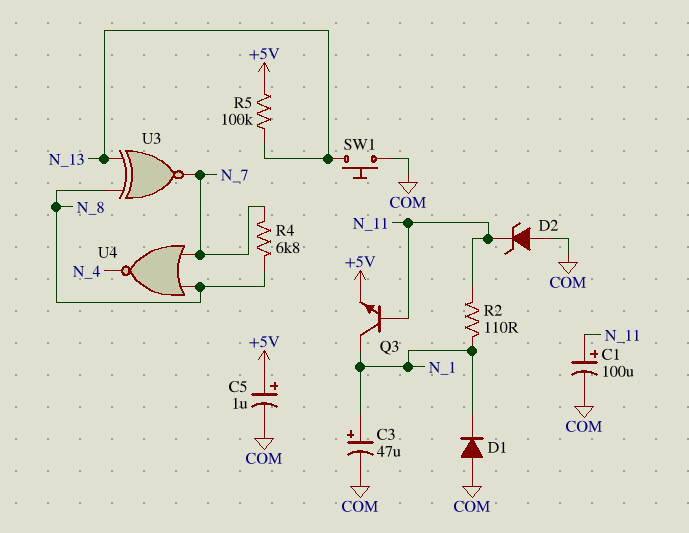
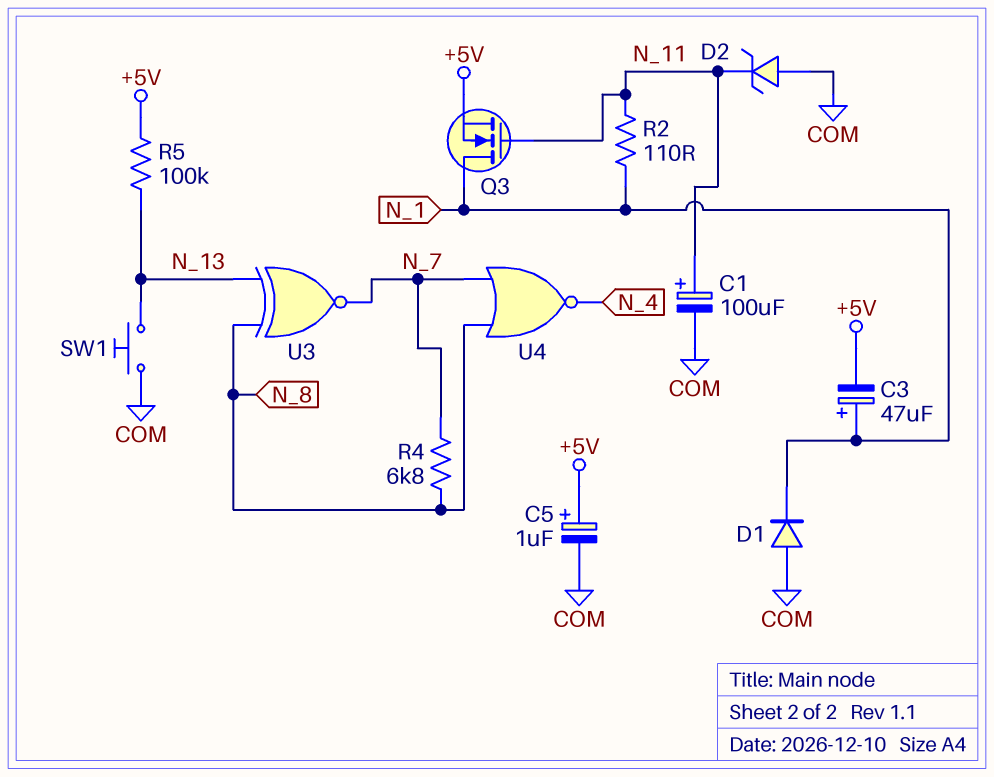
C3: 47uF (plus N_1, minus COM) -> 47uF (plus N_1, minus +5V)
Q3: NPN (B N_11, C N_1, E +5V) -> NMOS (G N_11, D N_1, S +5V)

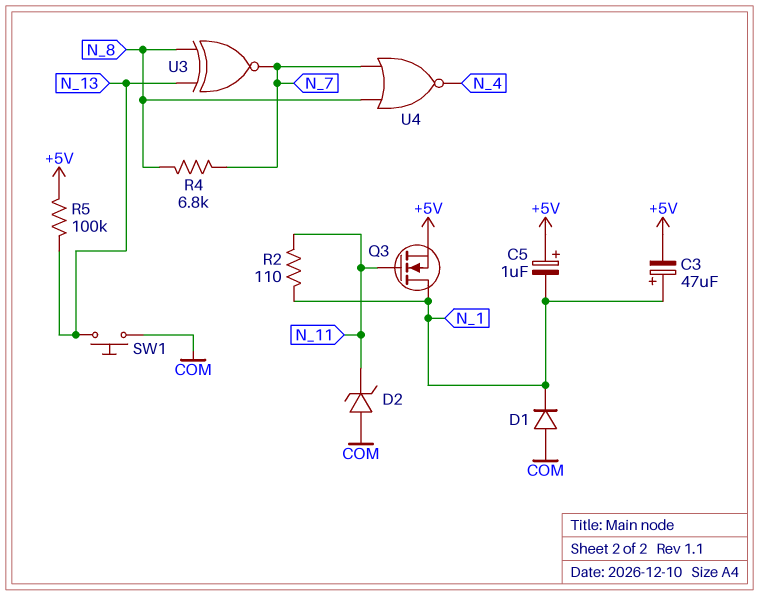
C1: 100uF (plus N_11, minus COM) -> none
C5: 1uF (plus +5V, minus COM) -> 1uF (plus +5V, minus N_1)

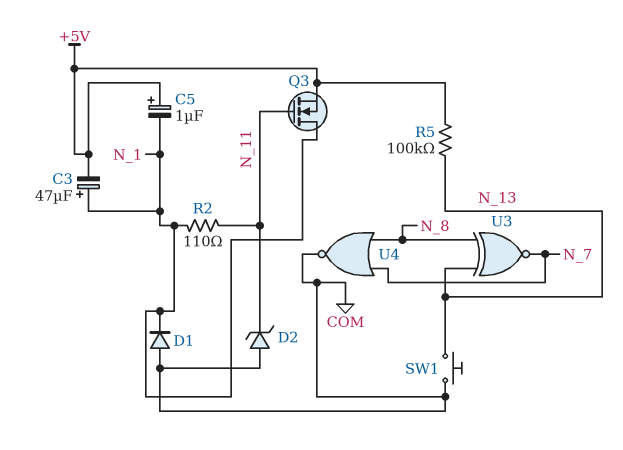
R4: 6.8k (N_7, N_8) -> none
U4: NOR (in N_7, in N_8, out N_4) -> NOR (in N_7, in N_8, out COM)

